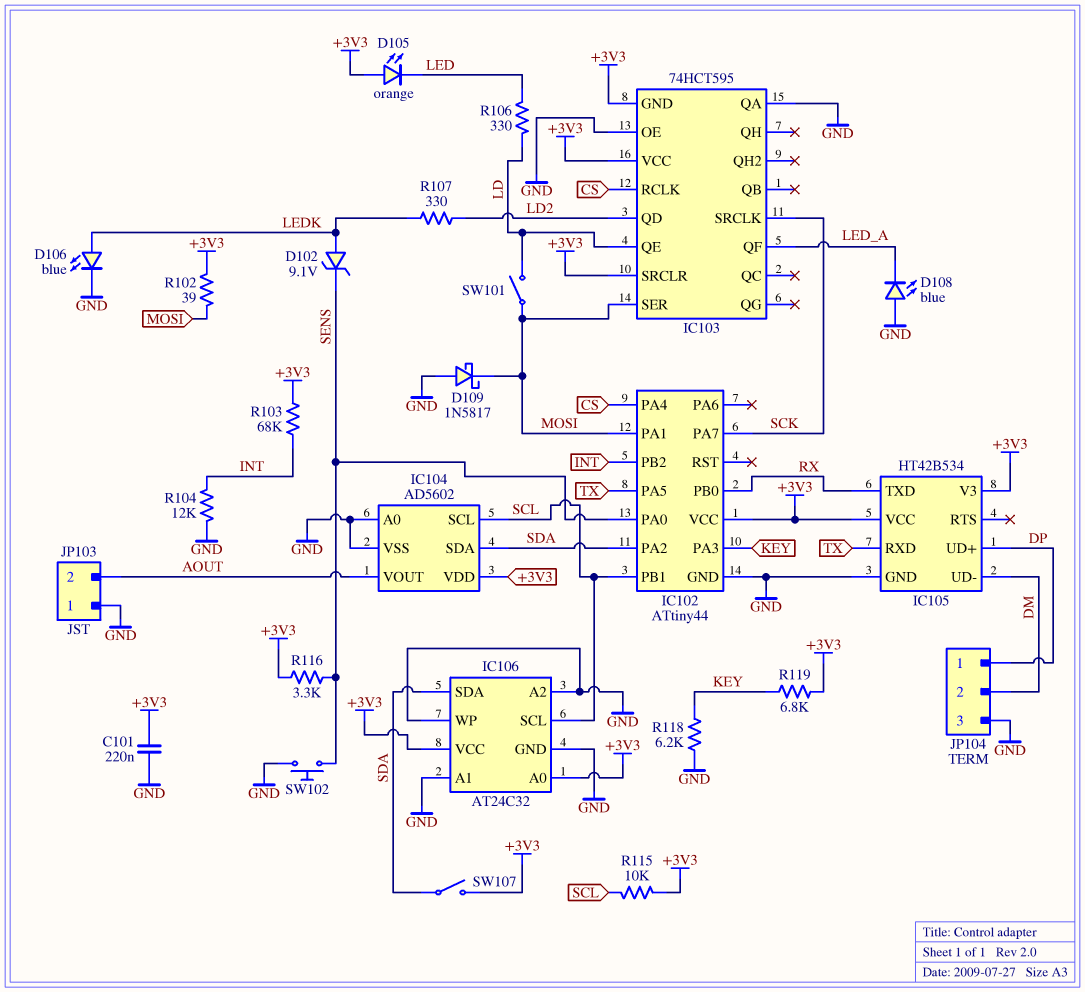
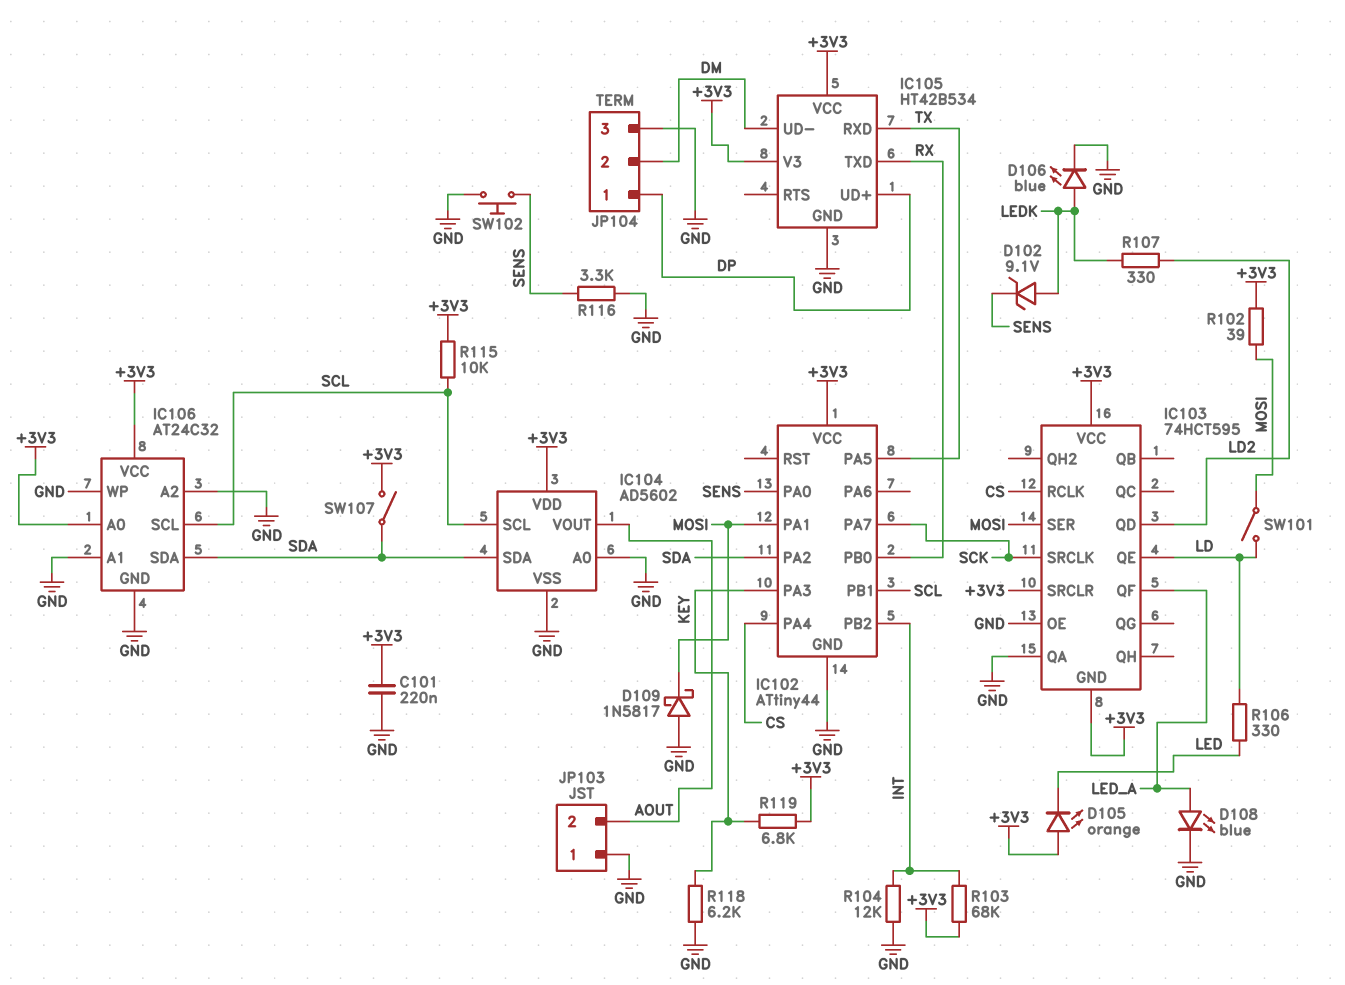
D108: LED blue (A GND, K LED_A) -> LED blue (A LED_A, K GND)
R116: 3.3k (+3V3, SENS) -> 3.3k (GND, SENS)

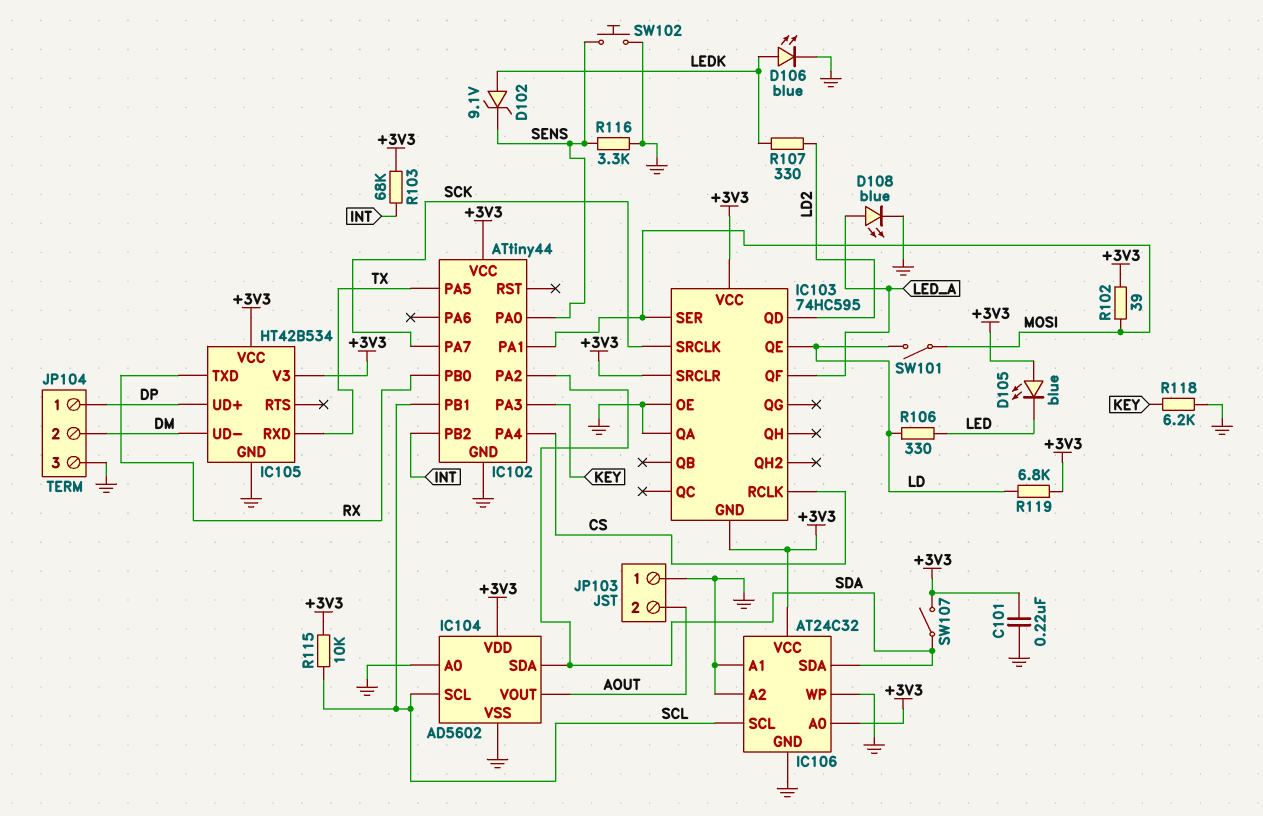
D105: LED orange (A +3V3, K LED) -> LED blue (A +3V3, K LED)
D109: schottky 1N5817 (A GND, K MOSI) -> none
IC103: 74HCT595 -> 74HC595
R104: 12k (GND, INT) -> none
R119: 6.8k (+3V3, KEY) -> 6.8k (+3V3, LD)

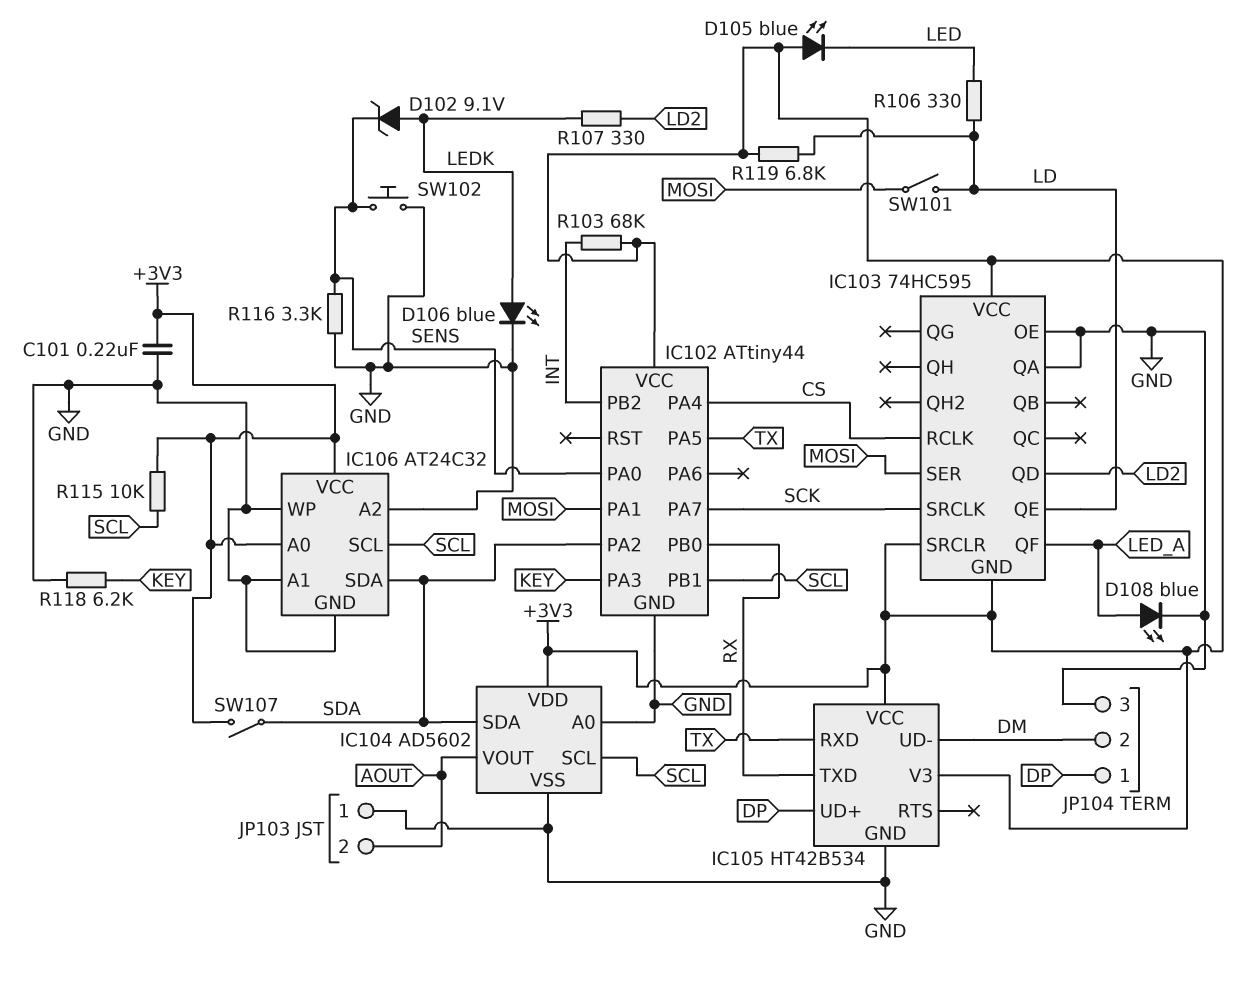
R102: 39 (+3V3, MOSI) -> none

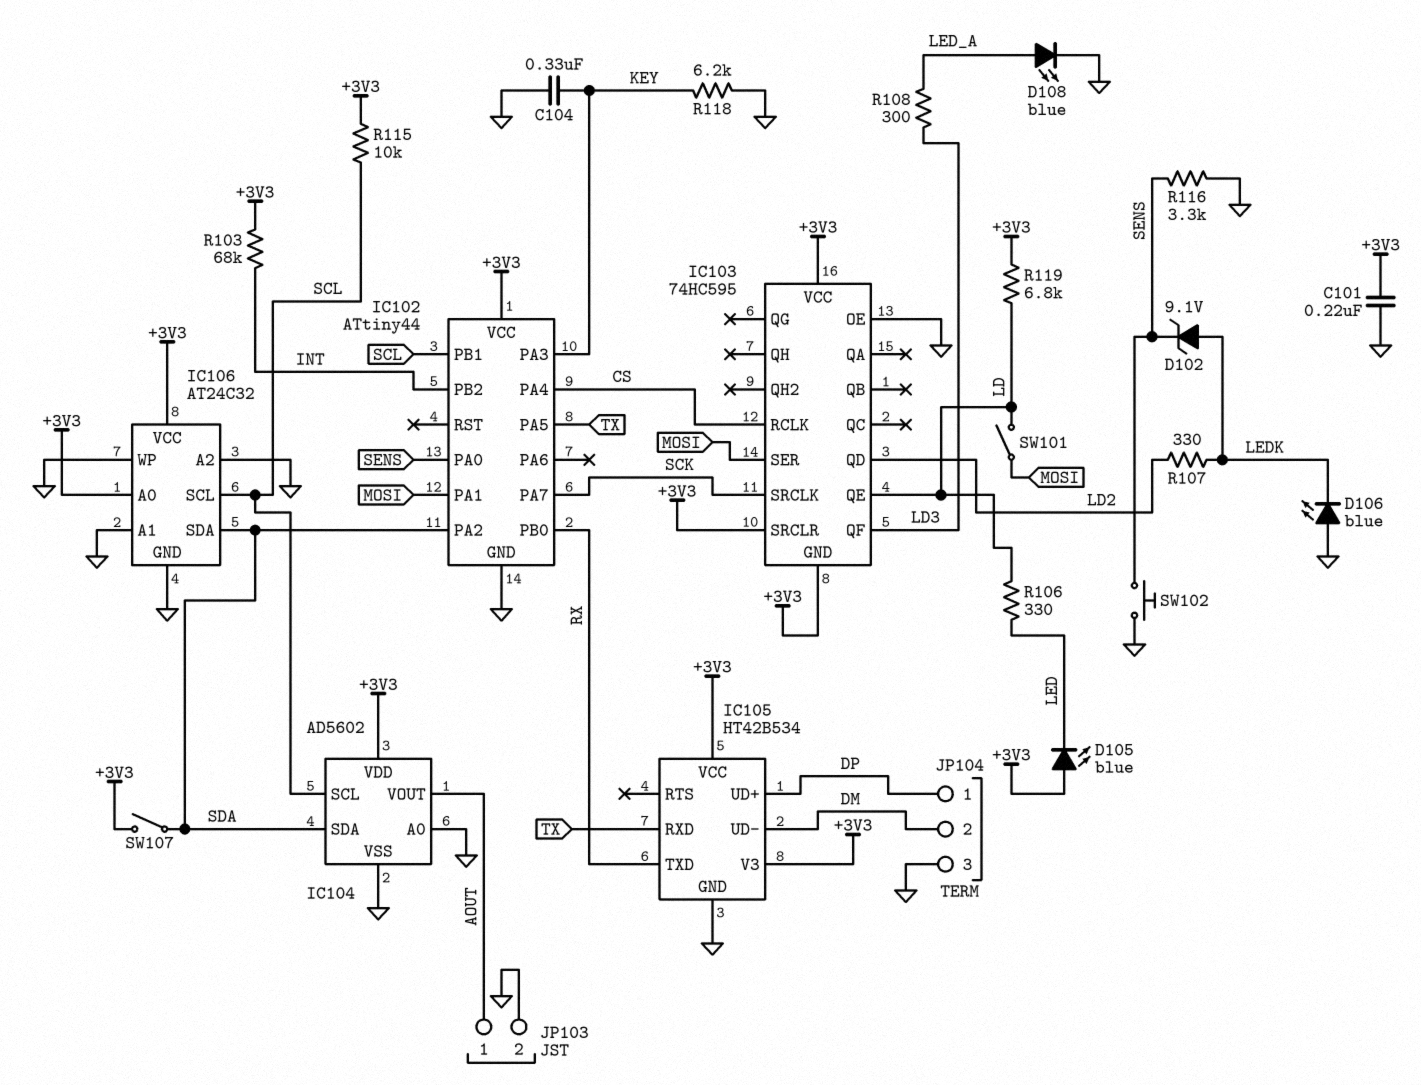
C104: none -> 330nF (GND, KEY)
D106: LED blue (A LEDK, K GND) -> LED blue (A GND, K LEDK)
IC103 pin QA: GND -> none
IC103 pin QF: LED_A -> LD3
JP103 pin 1: GND -> AOUT
JP103 pin 2: AOUT -> GND
R108: none -> 300 (LD3, LED_A)

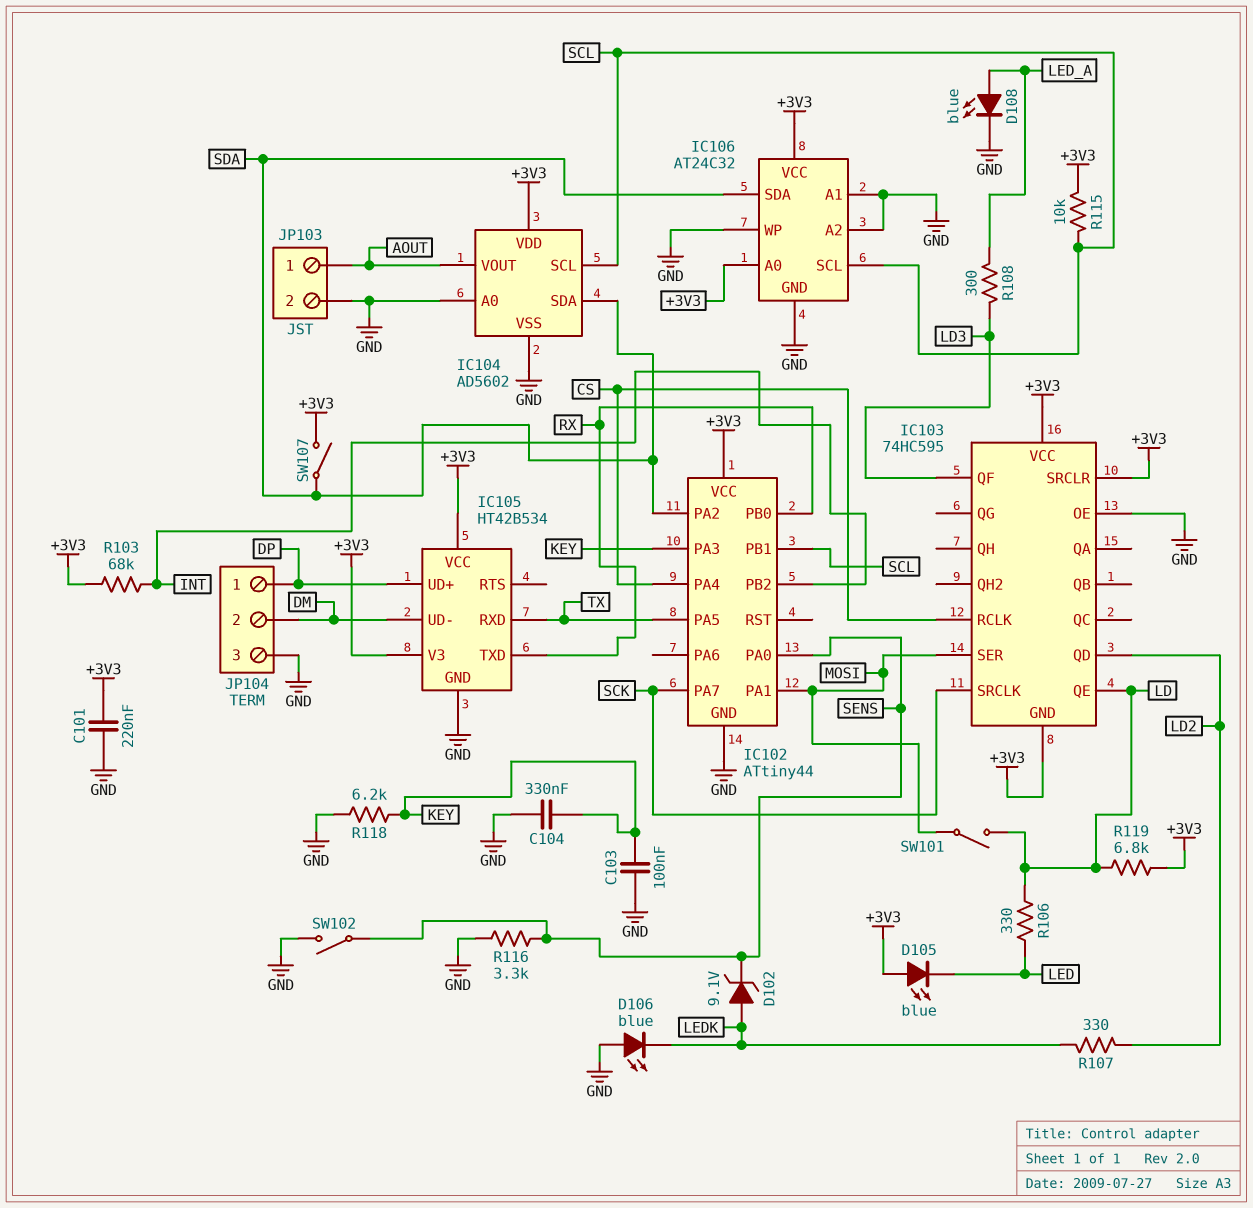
C103: none -> 100nF (GND, KEY)
SW102: button (GND, SENS) -> switch (GND, SENS)

